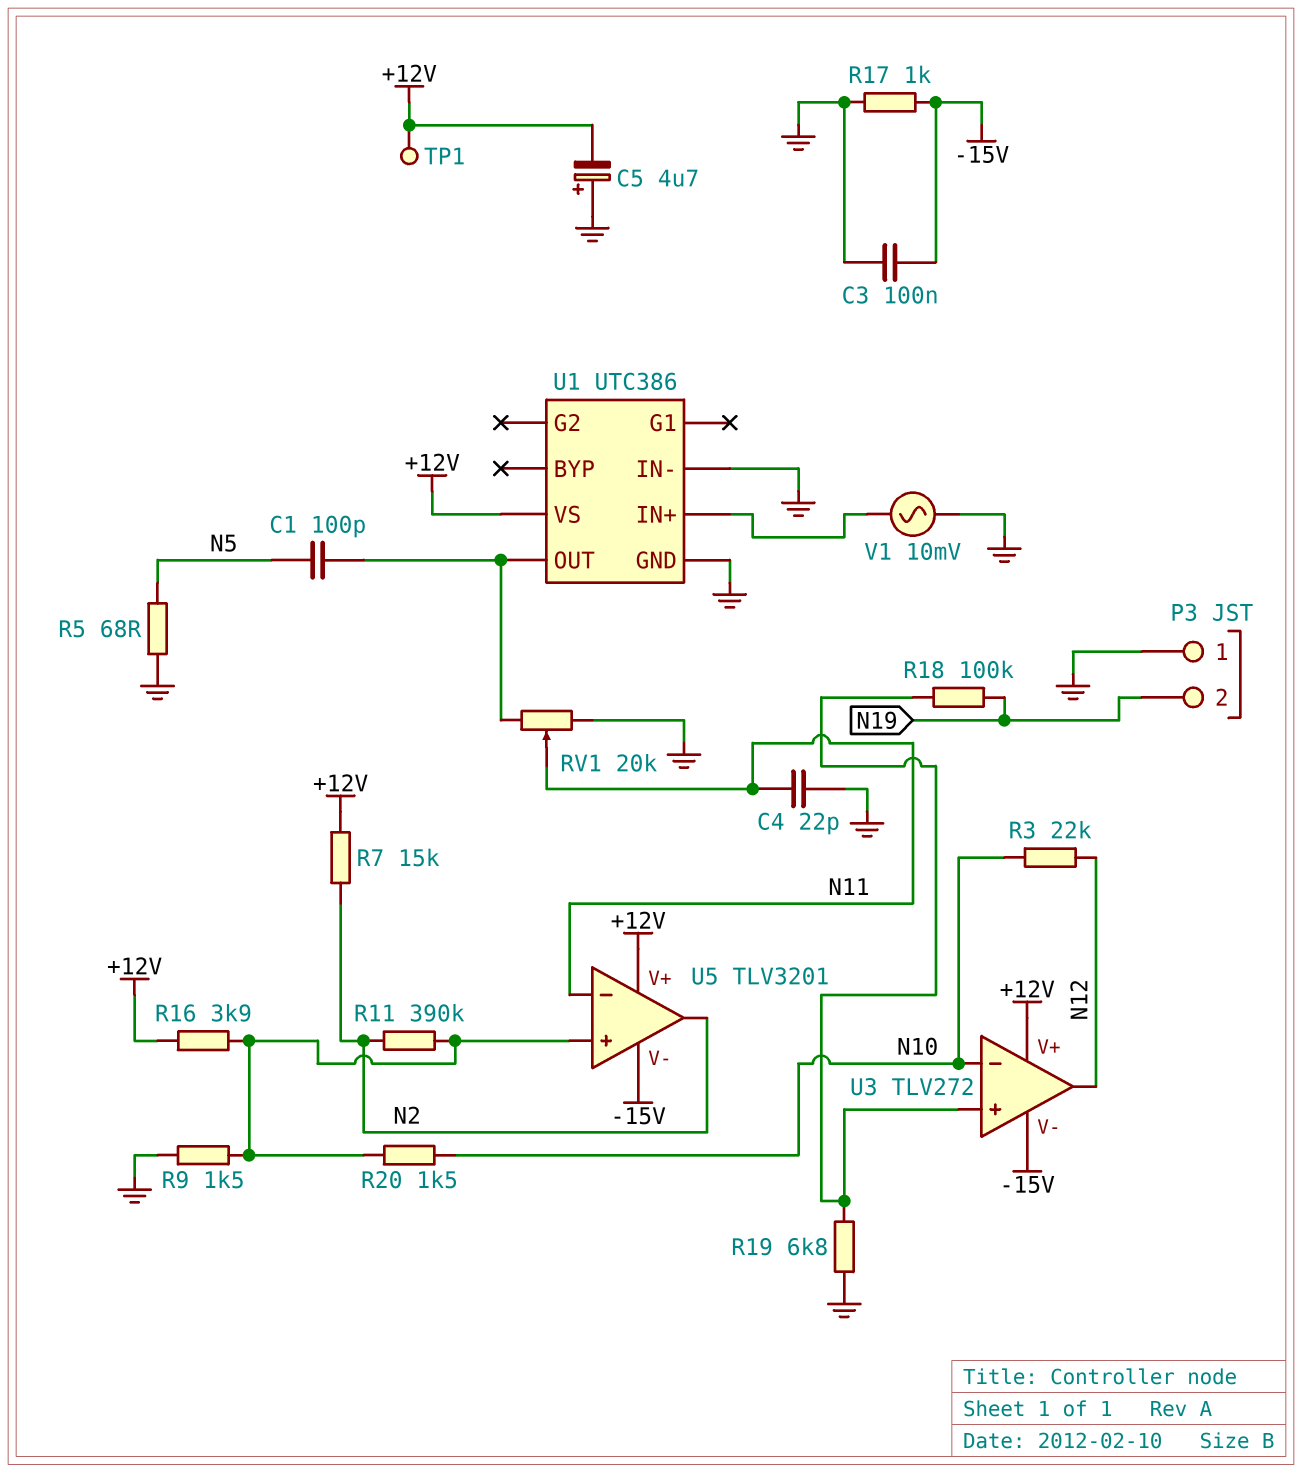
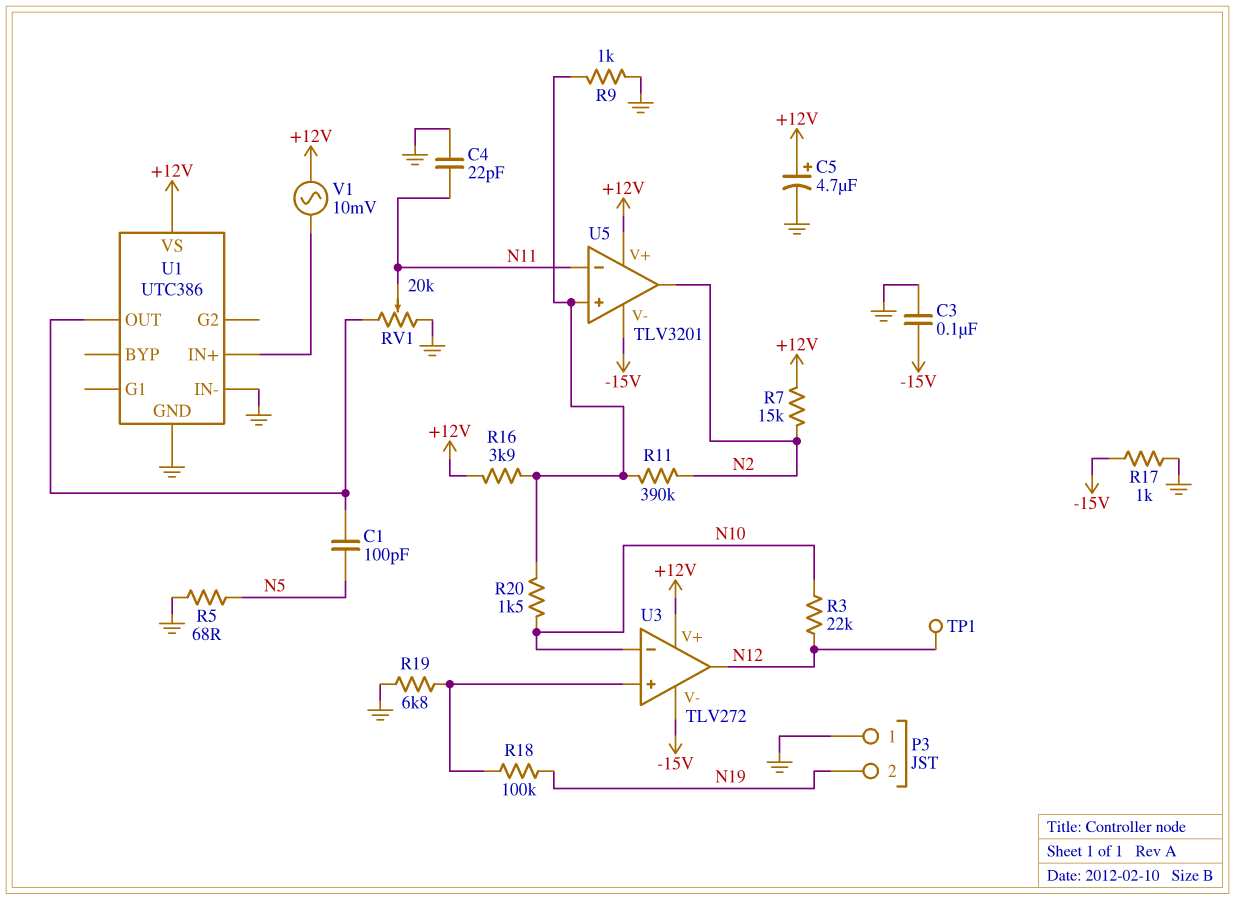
C5: 4.7uF (plus GND, minus +12V) -> 4.7uF (plus +12V, minus GND)
R9: 1.5k (GND, U5/in+) -> 1k (GND, U5/in+)
TP1: test point (+12V) -> test point (N12)
V1: AC 10mV (GND, U1/IN+) -> AC 10mV (+12V, U1/IN+)

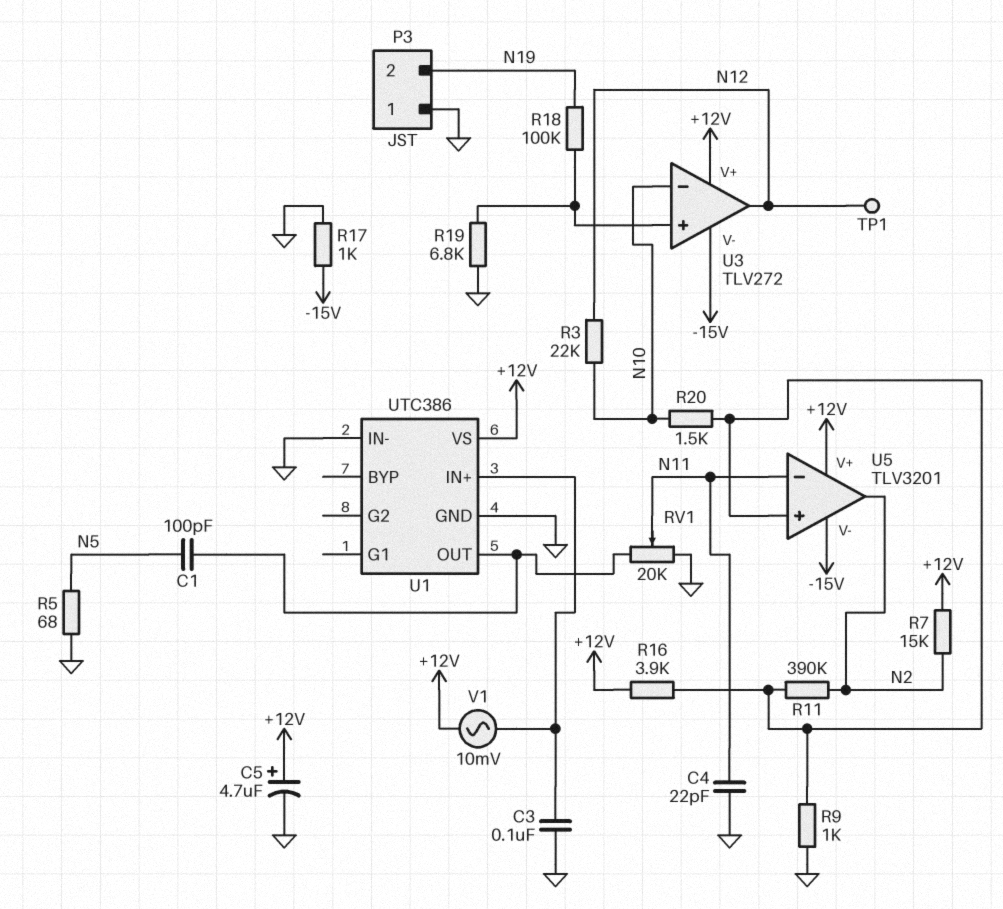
C3: 100nF (-15V, GND) -> 100nF (GND, U1/IN+)

